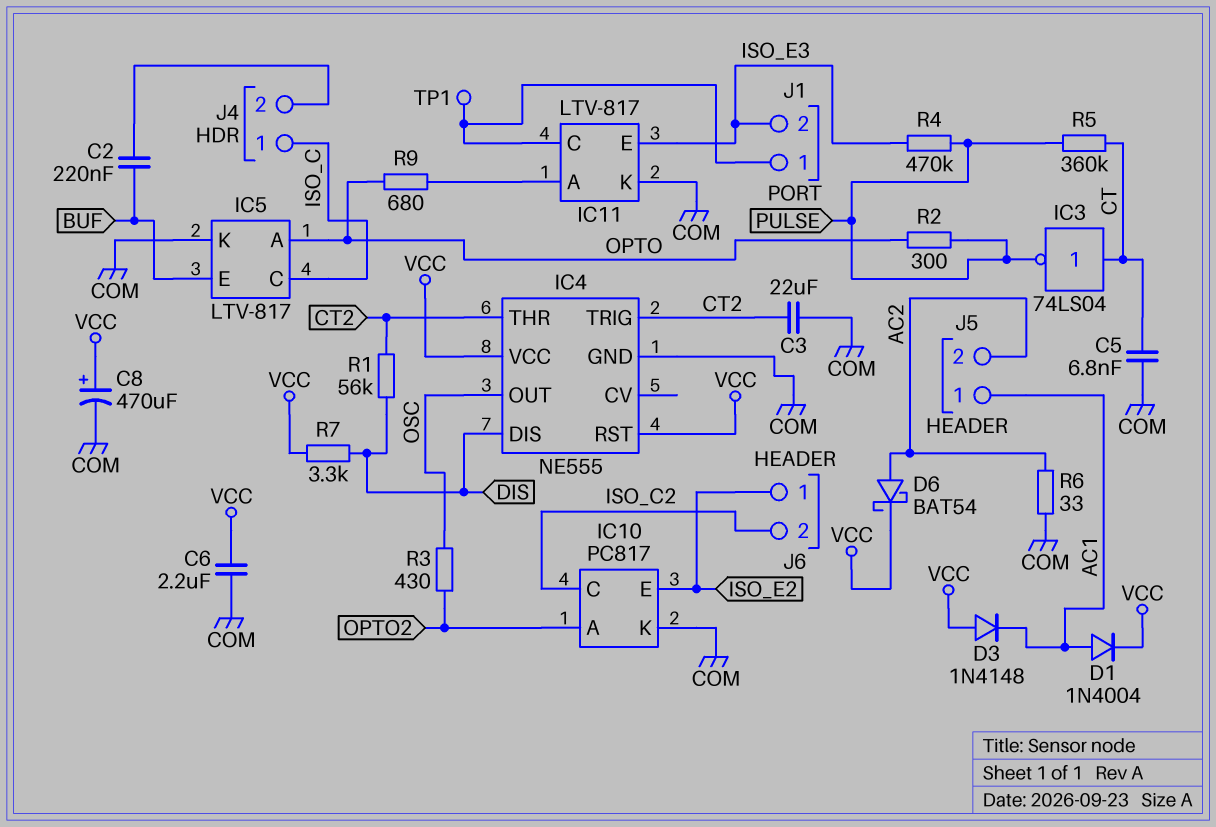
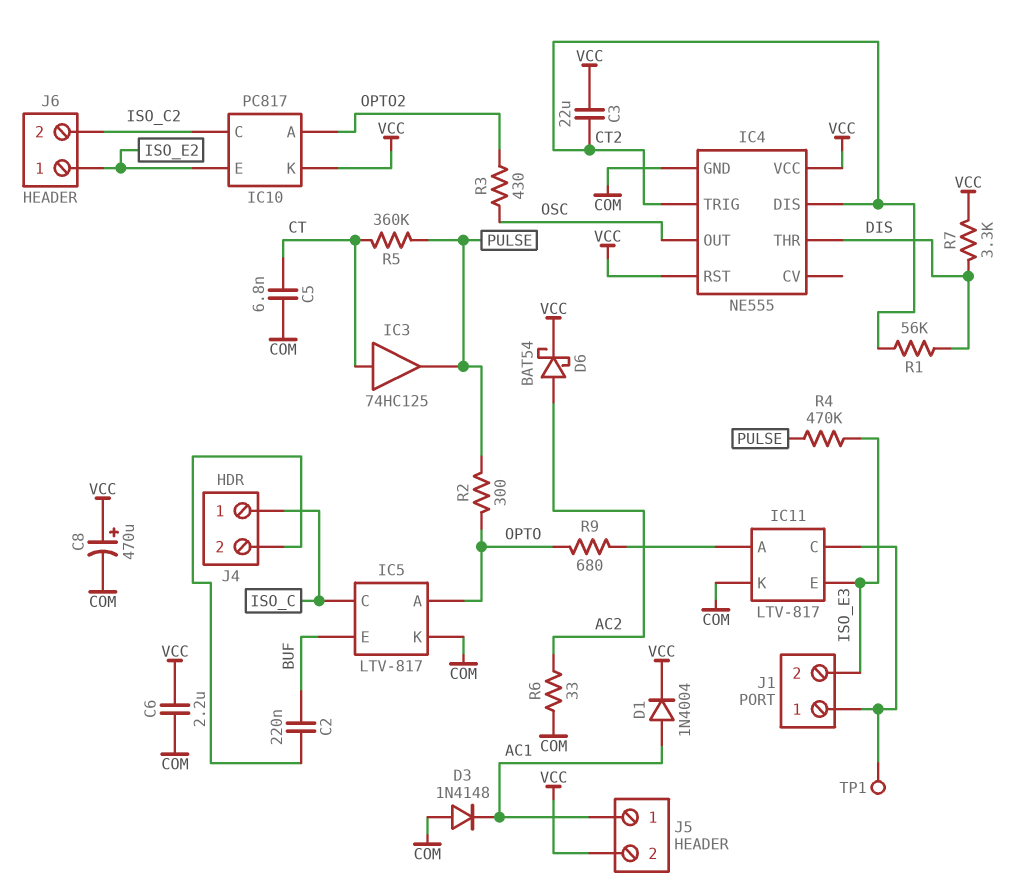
C3: 22uF (COM, CT2) -> 22uF (CT2, VCC)
D3: diode 1N4148 (A VCC, K AC1) -> diode 1N4148 (A COM, K AC1)
IC3: NOT 74LS04 (in CT, out PULSE) -> buffer 74HC125 (in CT, out PULSE)
IC4 pin DIS: DIS -> CT2
IC4 pin THR: CT2 -> DIS
IC10 pin K: COM -> VCC
J5 pin 2: AC2 -> VCC

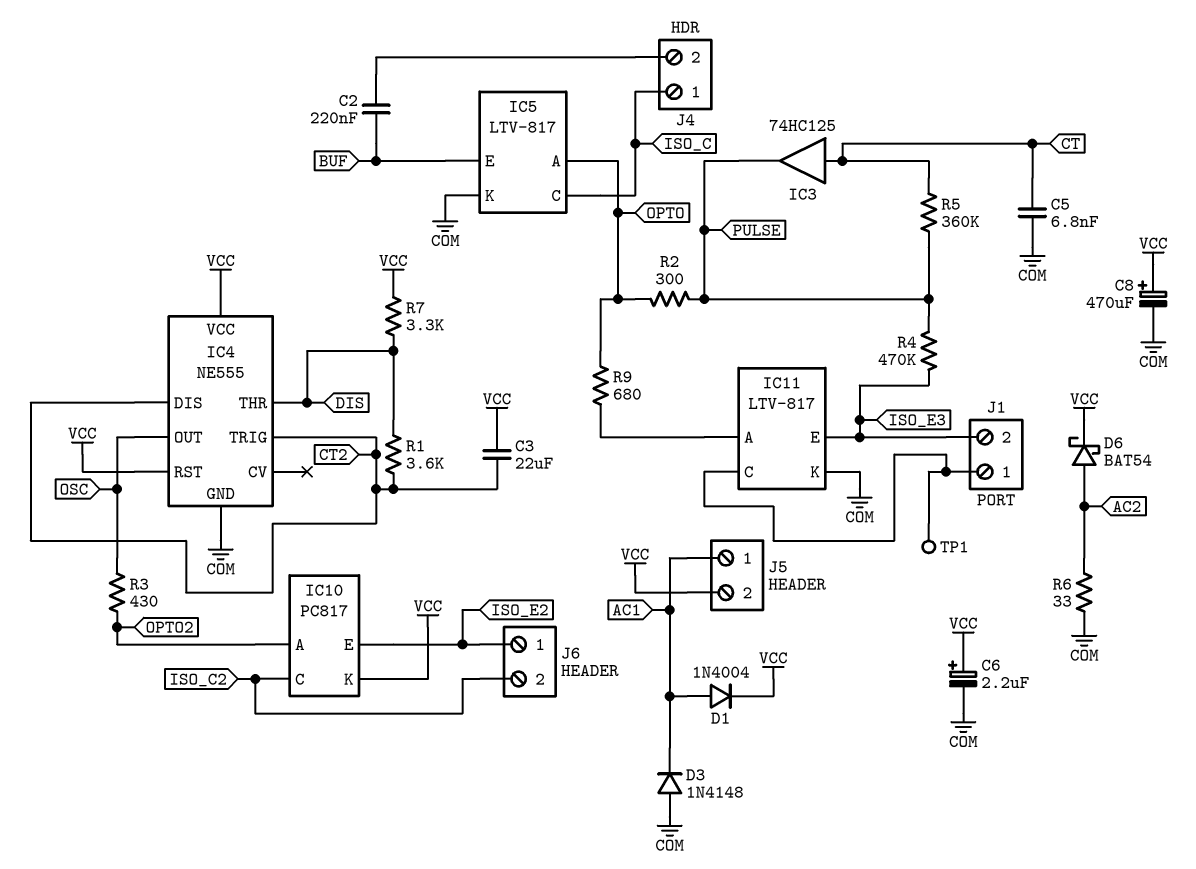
C6: 2.2uF (COM, VCC) -> 2.2uF (plus VCC, minus COM)
R1: 56k (CT2, DIS) -> 3.6k (CT2, DIS)

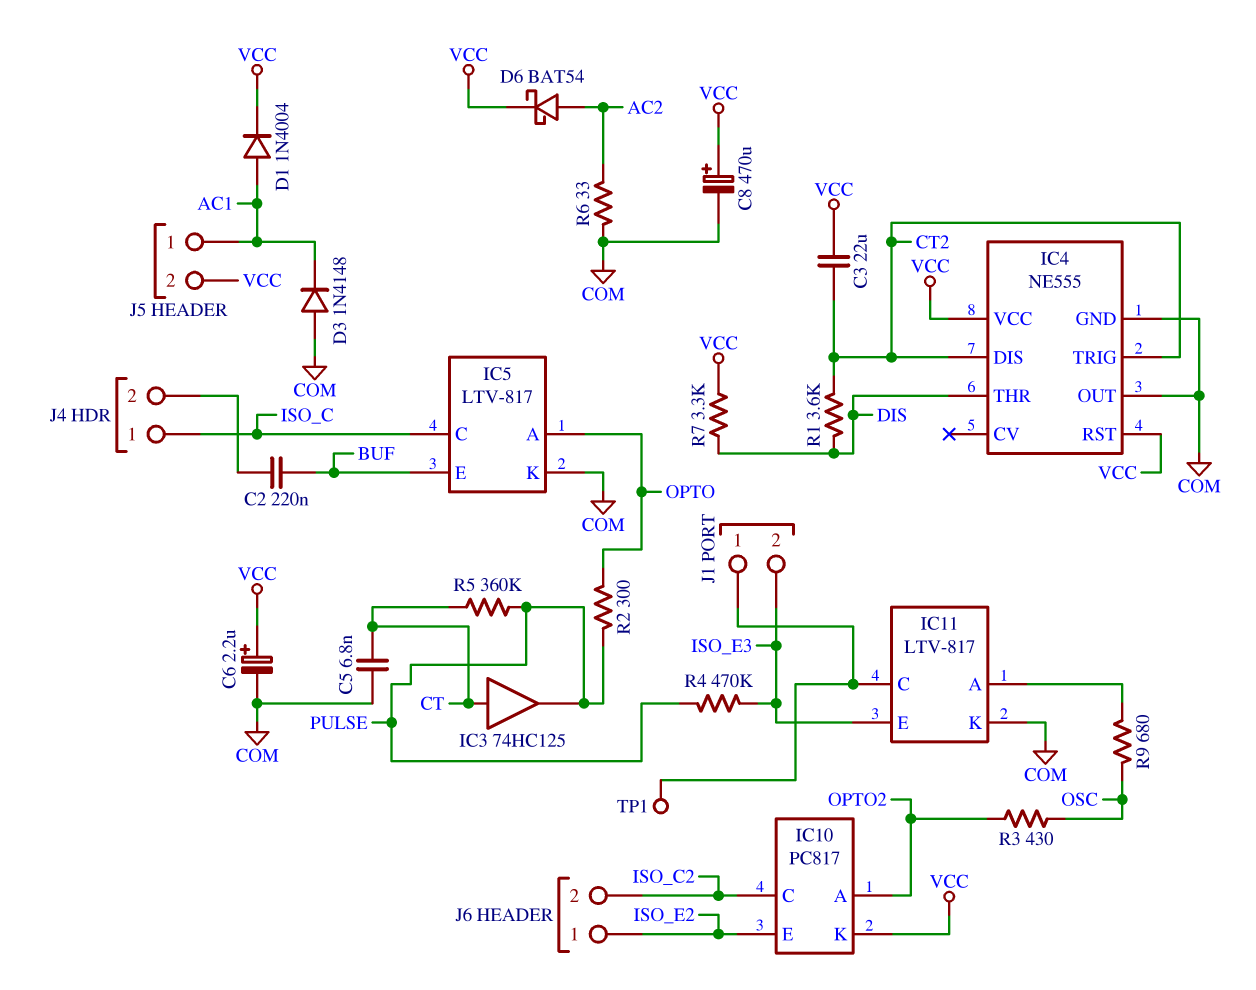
IC4 pin OUT: OSC -> COM
R9: 680 (IC11/A, OPTO) -> 680 (IC11/A, OSC)

